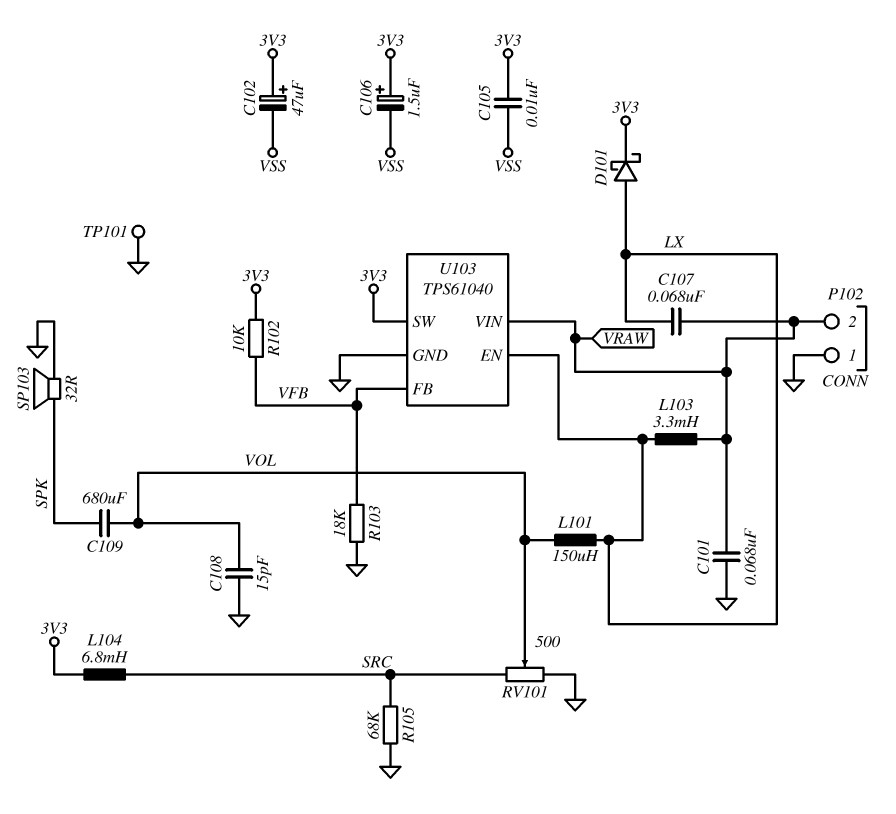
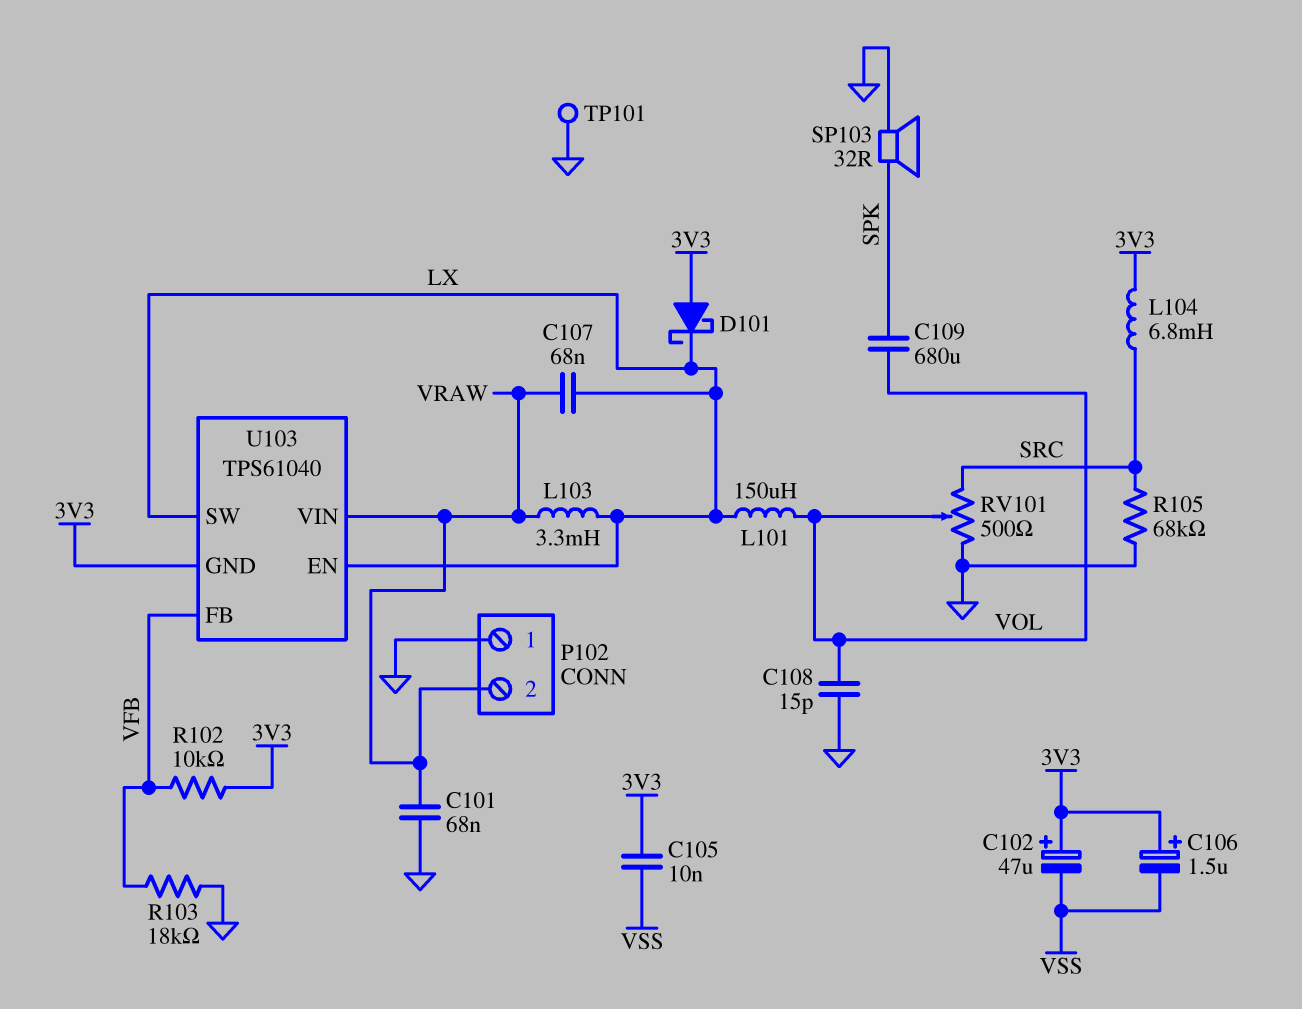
D101: schottky (A LX, K 3V3) -> schottky (A 3V3, K LX)
U103 pin GND: GND -> 3V3
U103 pin SW: 3V3 -> LX

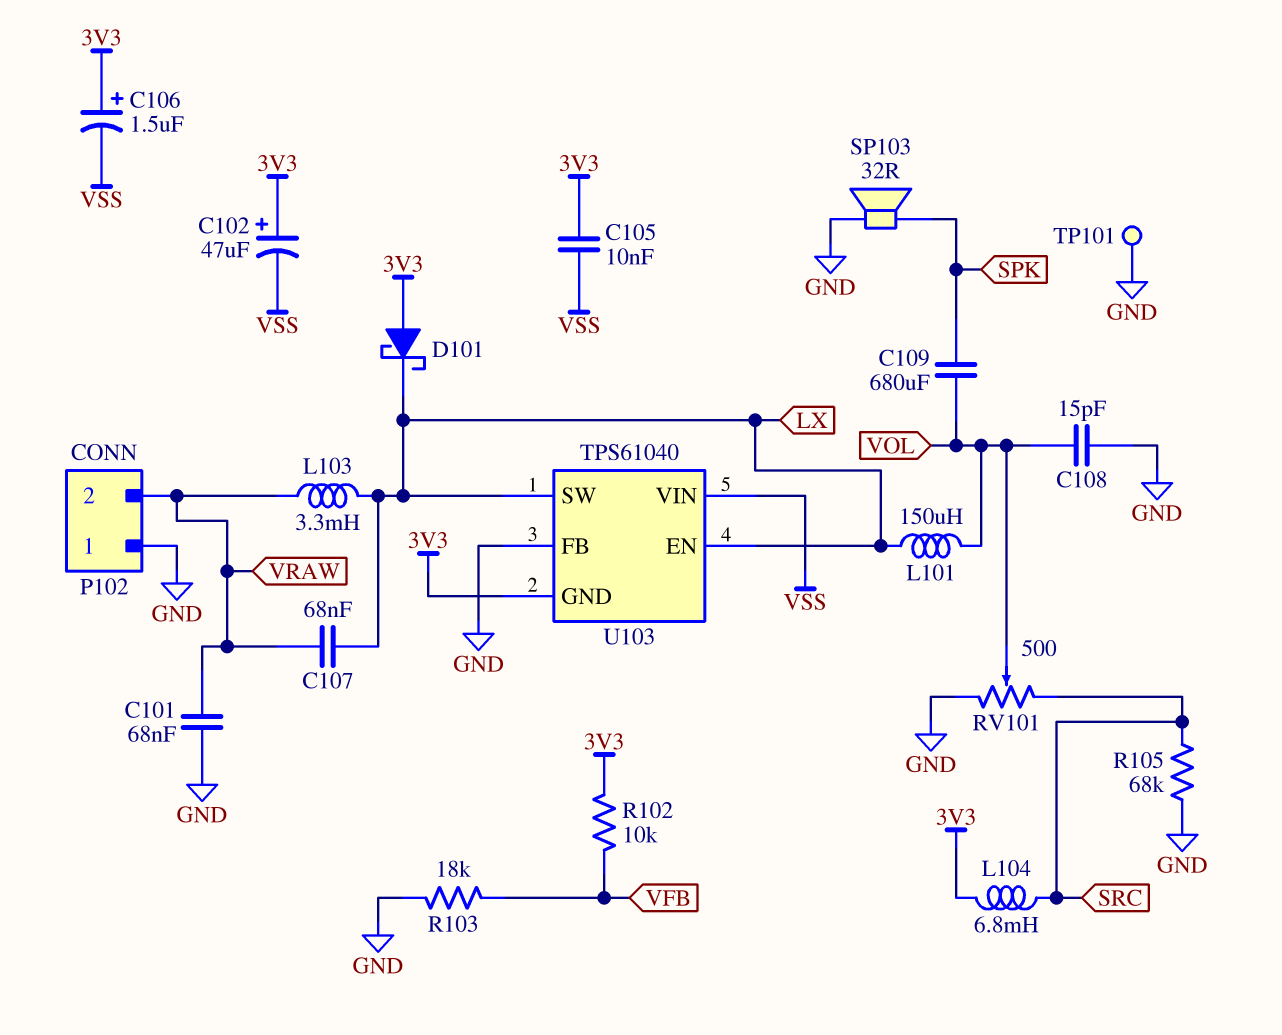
U103 pin FB: VFB -> GND
U103 pin VIN: VRAW -> VSS

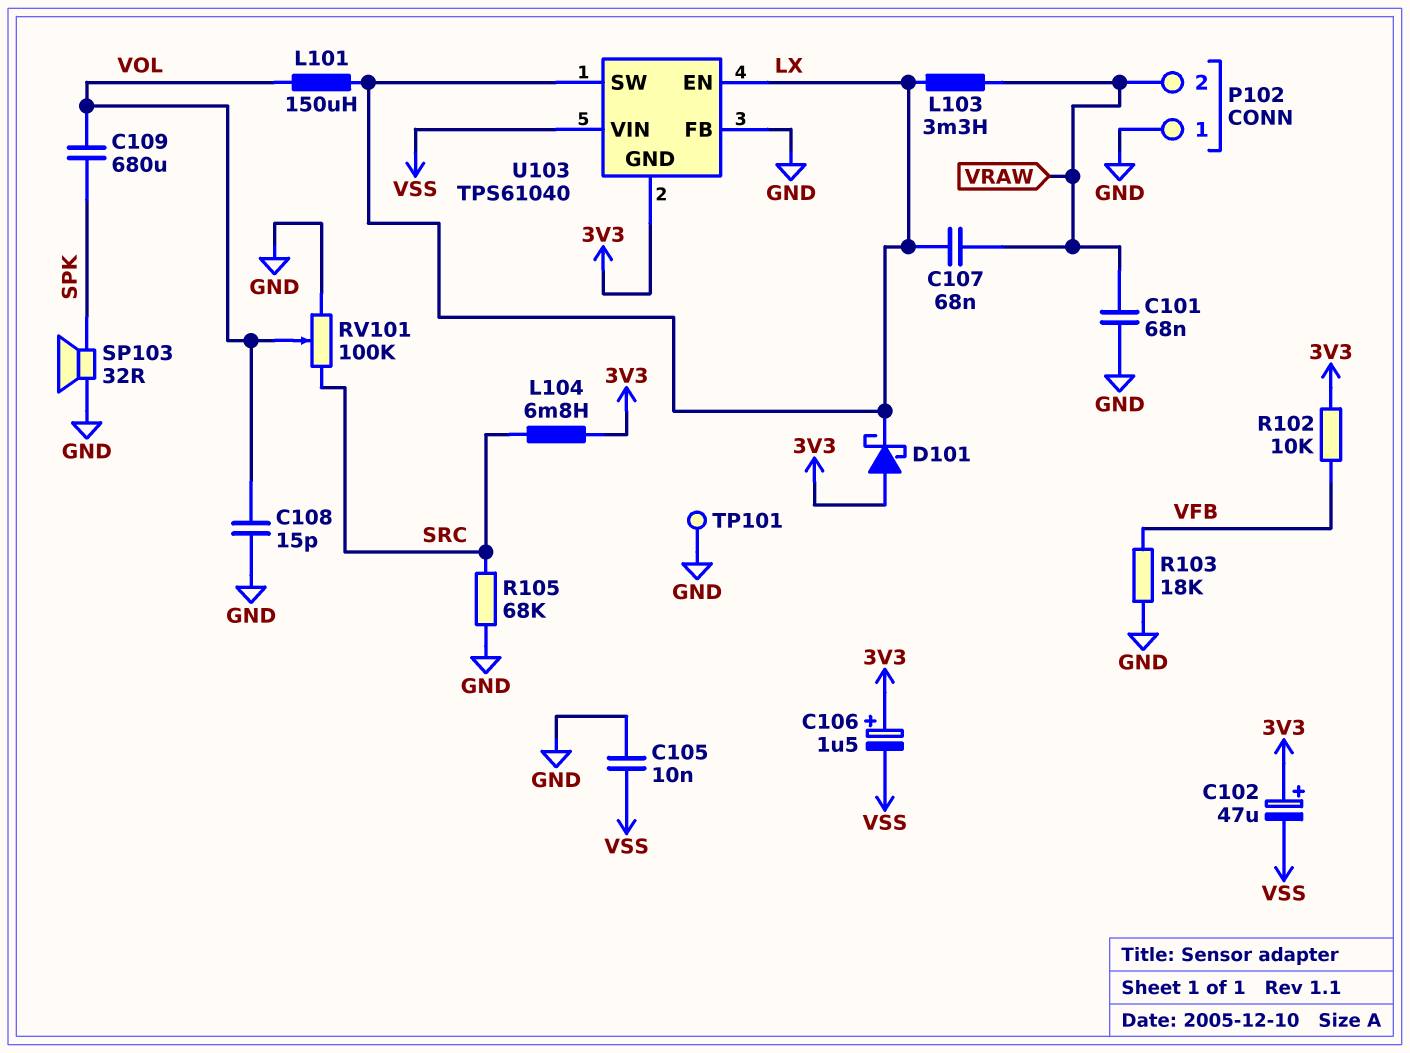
C105: 10nF (3V3, VSS) -> 10nF (GND, VSS)
RV101: 500 (GND, SRC, wiper VOL) -> 100k (GND, SRC, wiper VOL)

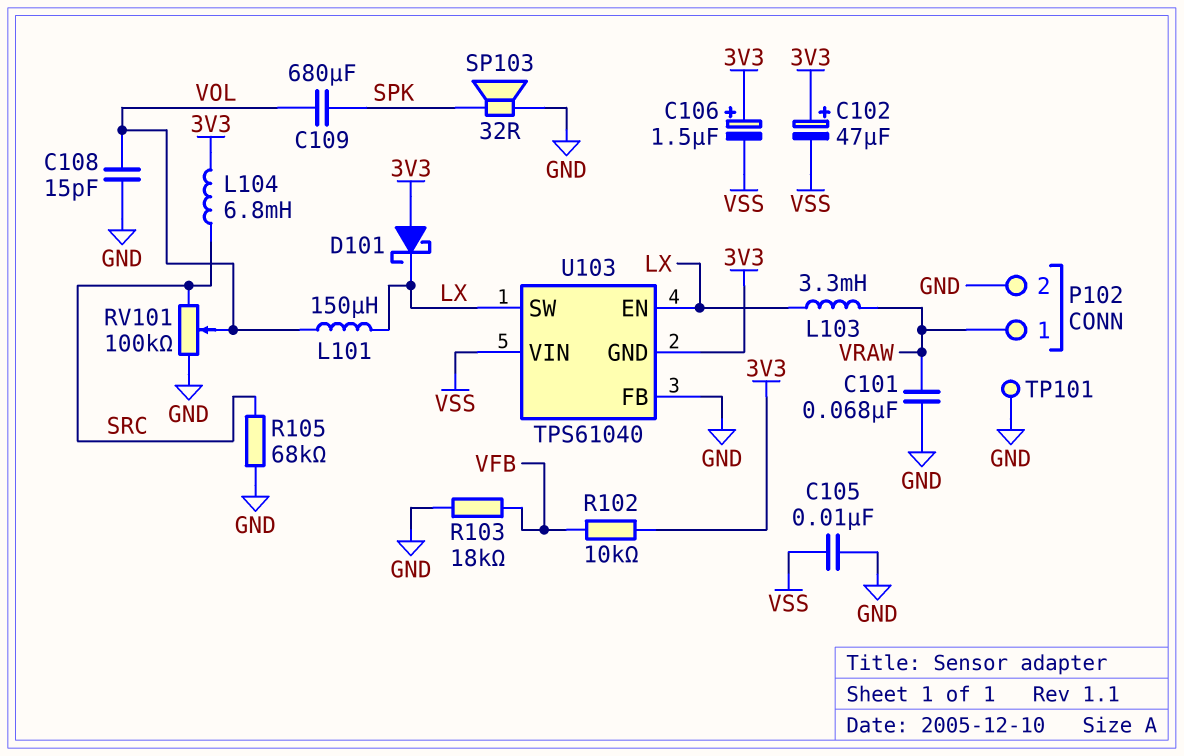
C107: 68nF (LX, VRAW) -> none
P102 pin 1: GND -> VRAW
P102 pin 2: VRAW -> GND

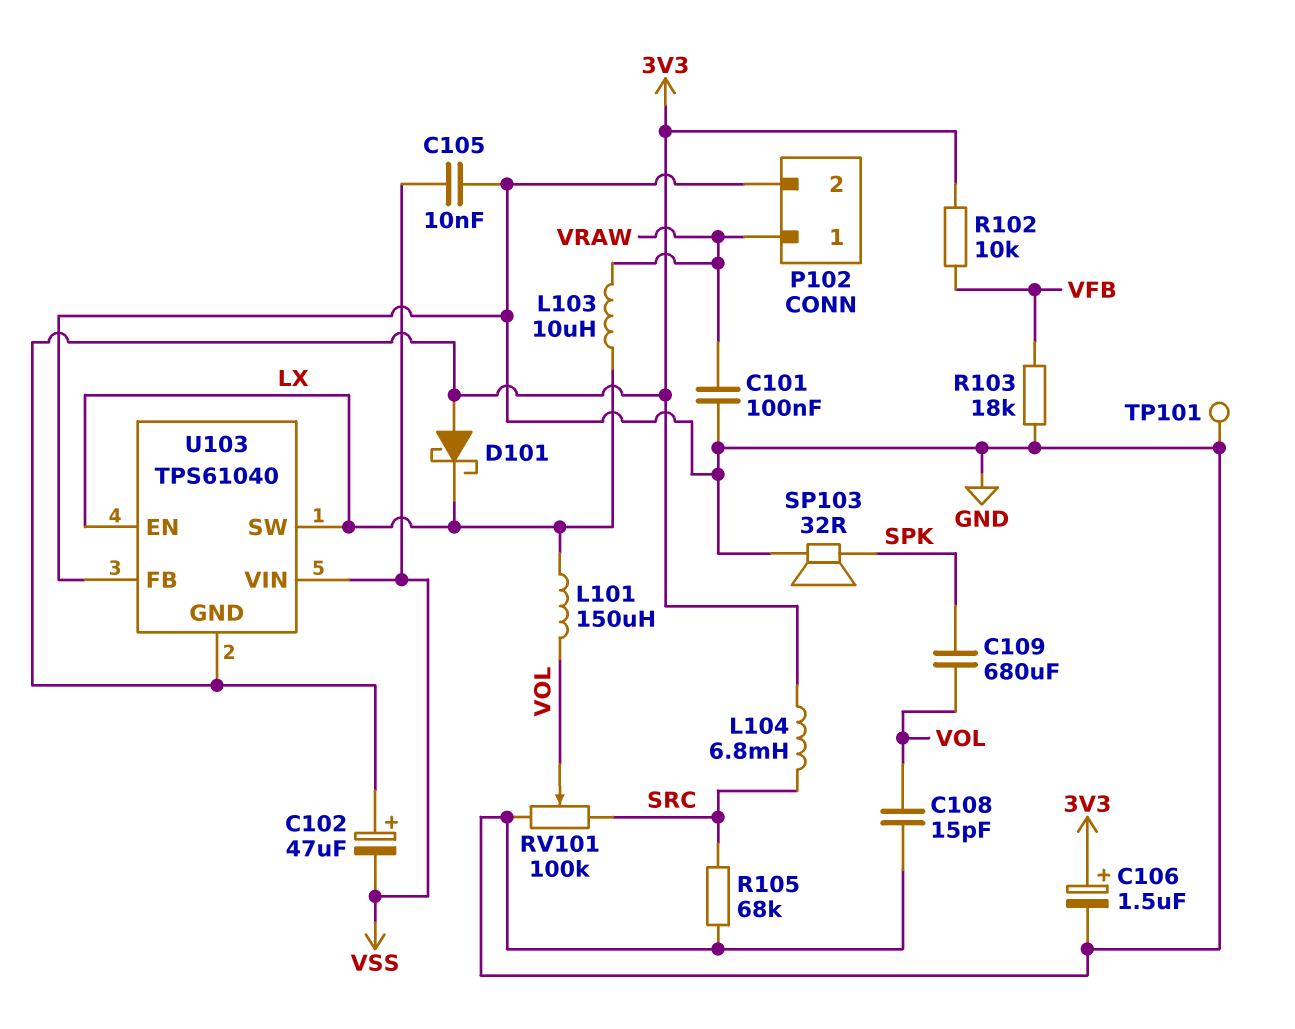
C101: 68nF (GND, VRAW) -> 100nF (GND, VRAW)
C106: 1.5uF (plus 3V3, minus VSS) -> 1.5uF (plus 3V3, minus GND)
L103: 3.3mH (LX, VRAW) -> 10uH (LX, VRAW)

